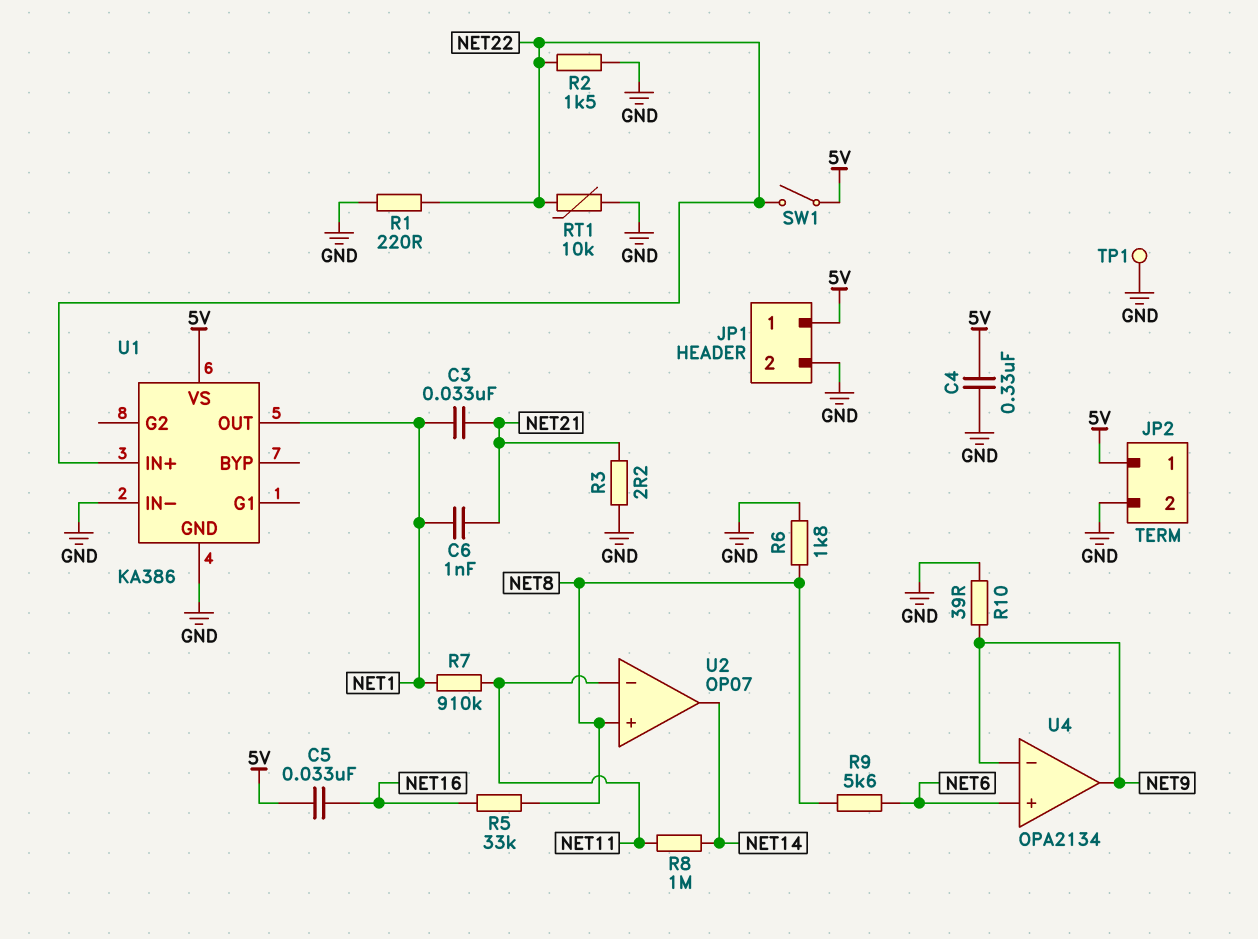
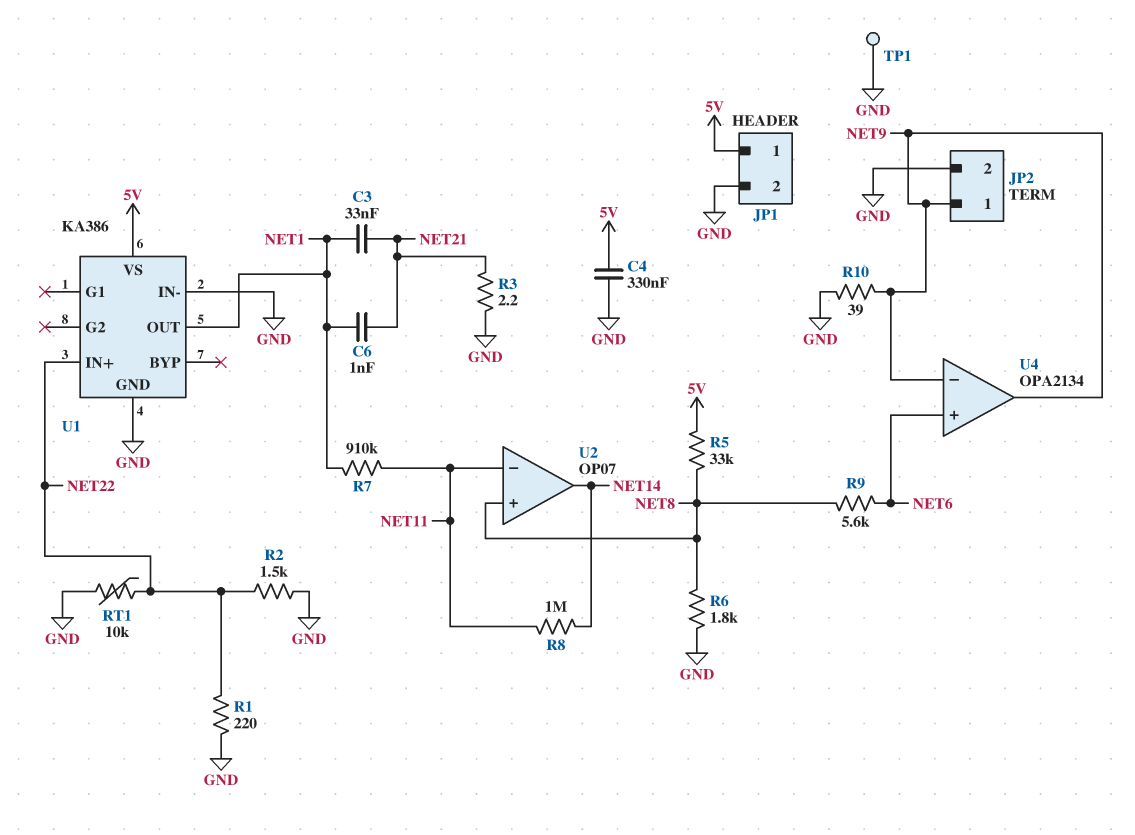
C5: 33nF (5V, NET16) -> none
JP2 pin 1: 5V -> NET9
R5: 33k (NET8, NET16) -> 33k (5V, NET8)
SW1: switch (5V, NET22) -> none

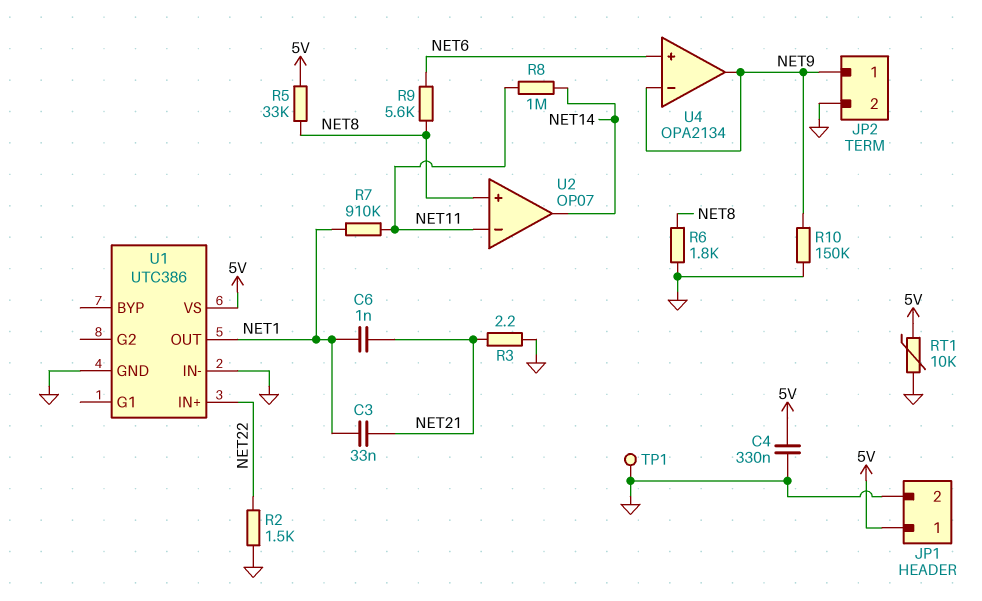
R1: 220 (GND, NET22) -> none
R10: 39 (GND, NET9) -> 150k (GND, NET9)
RT1: 10k (GND, NET22) -> 10k (5V, GND)
U1: KA386 -> UTC386

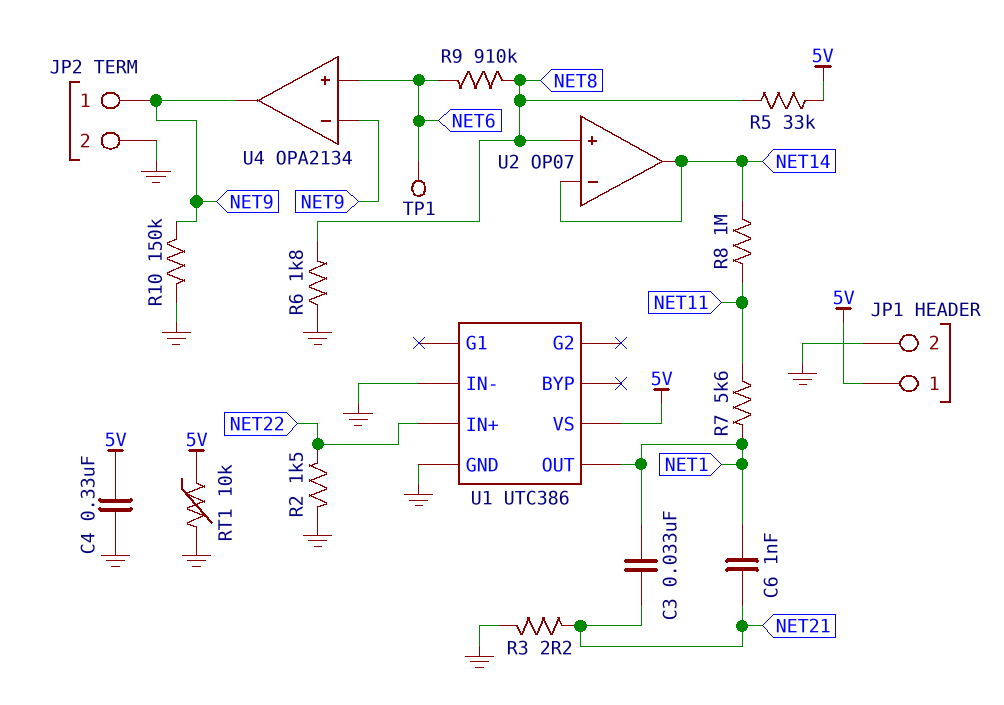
R7: 910k (NET1, NET11) -> 5.6k (NET1, NET11)
R9: 5.6k (NET6, NET8) -> 910k (NET6, NET8)
TP1: test point (GND) -> test point (NET6)
U2 pin in-: NET11 -> NET14

